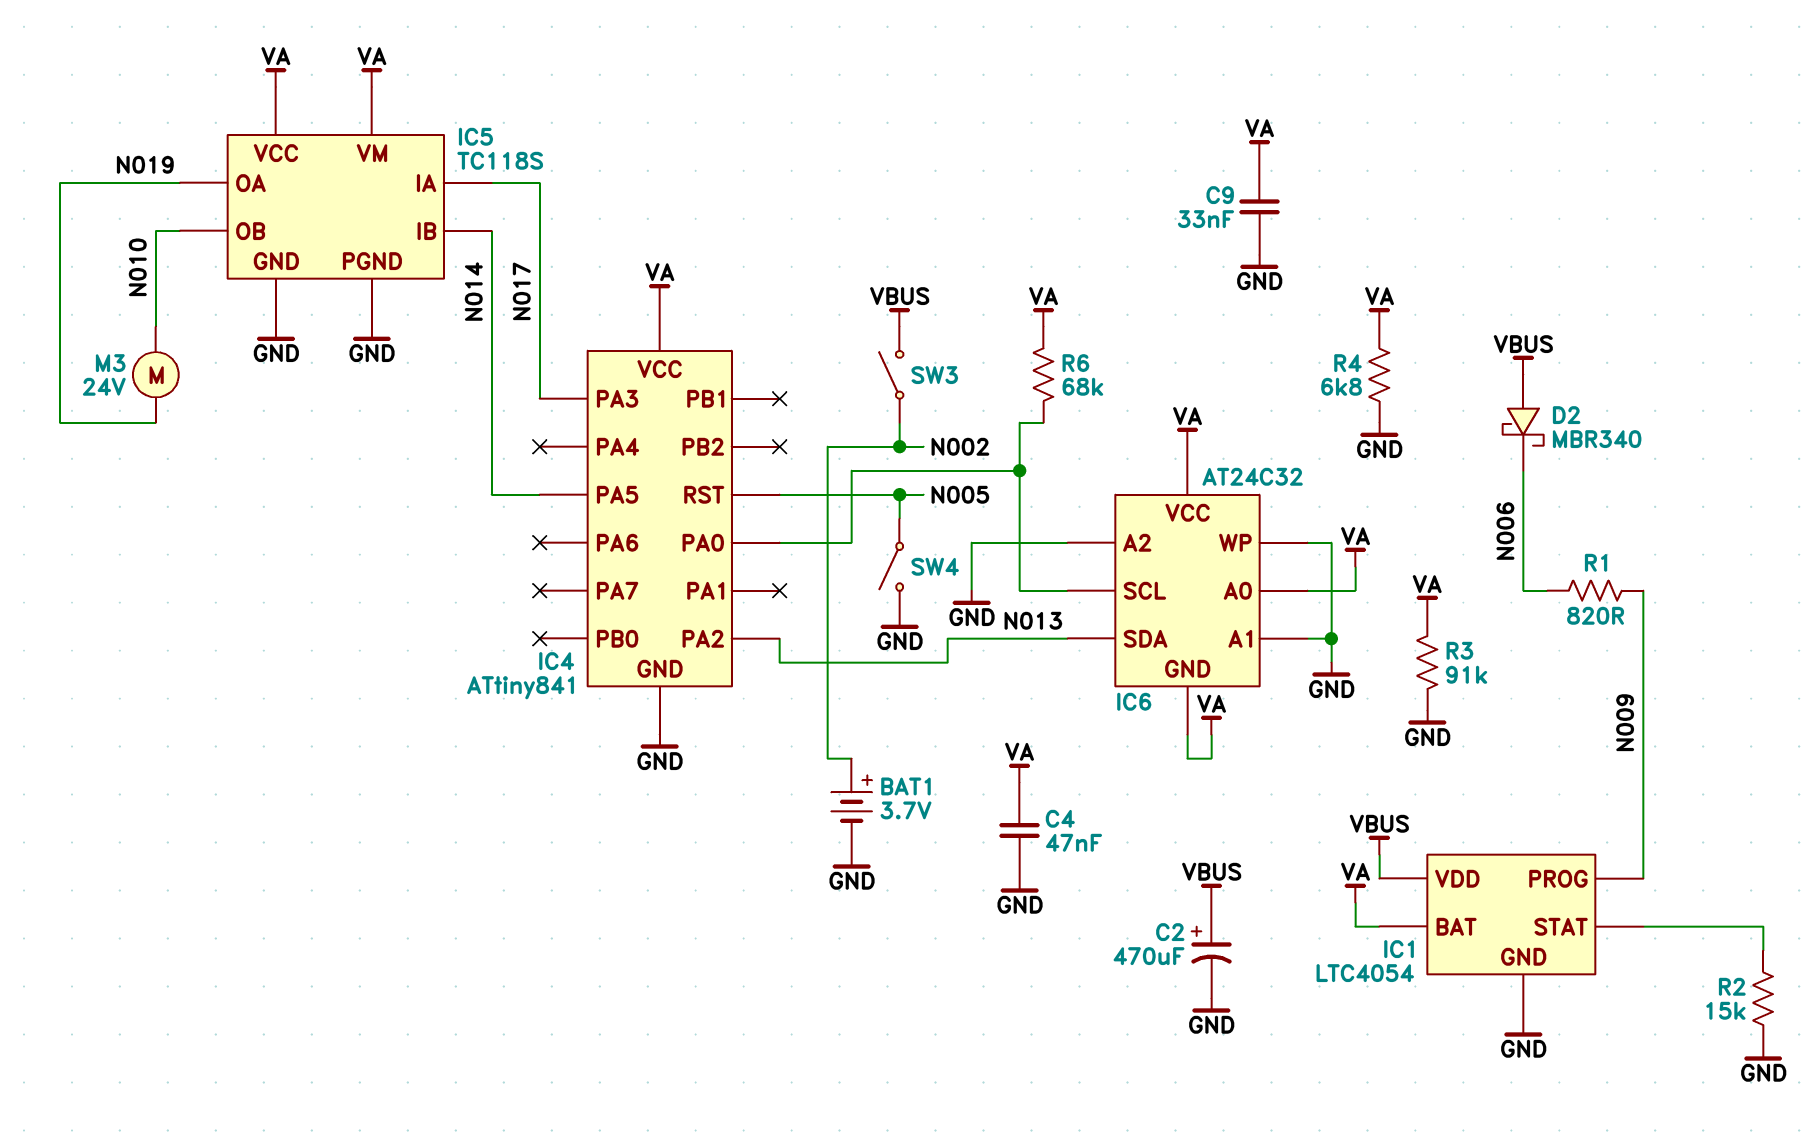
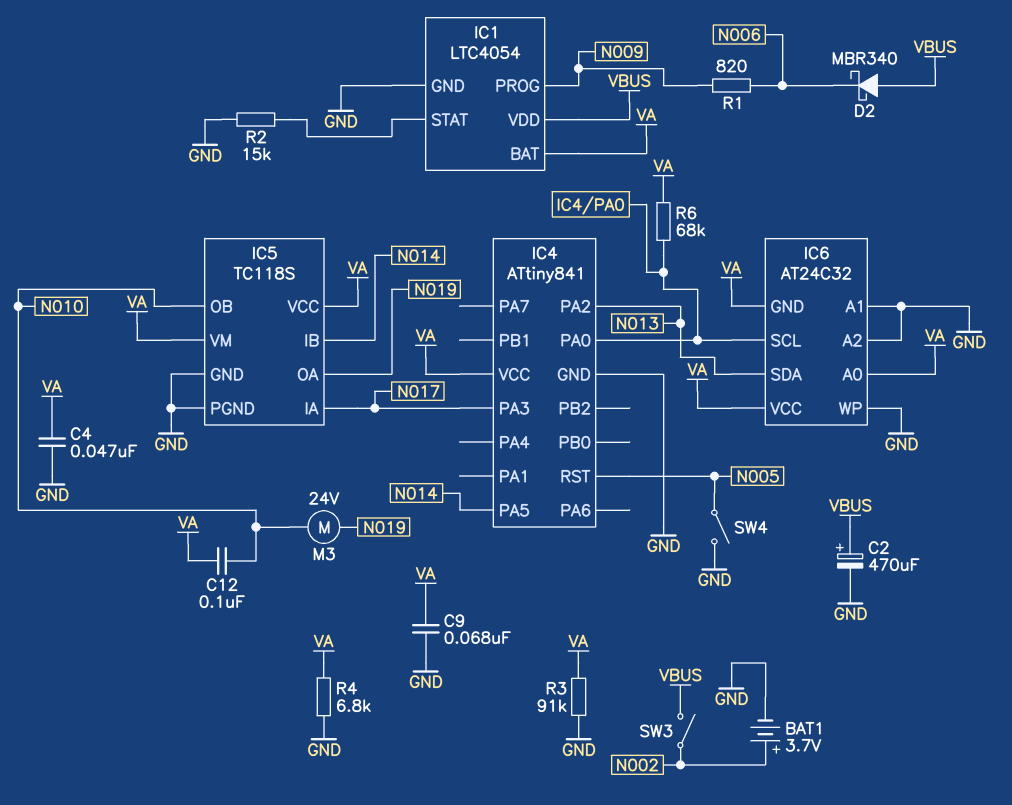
C9: 33nF (GND, VA) -> 68nF (GND, VA)
C12: none -> 100nF (N010, VA)

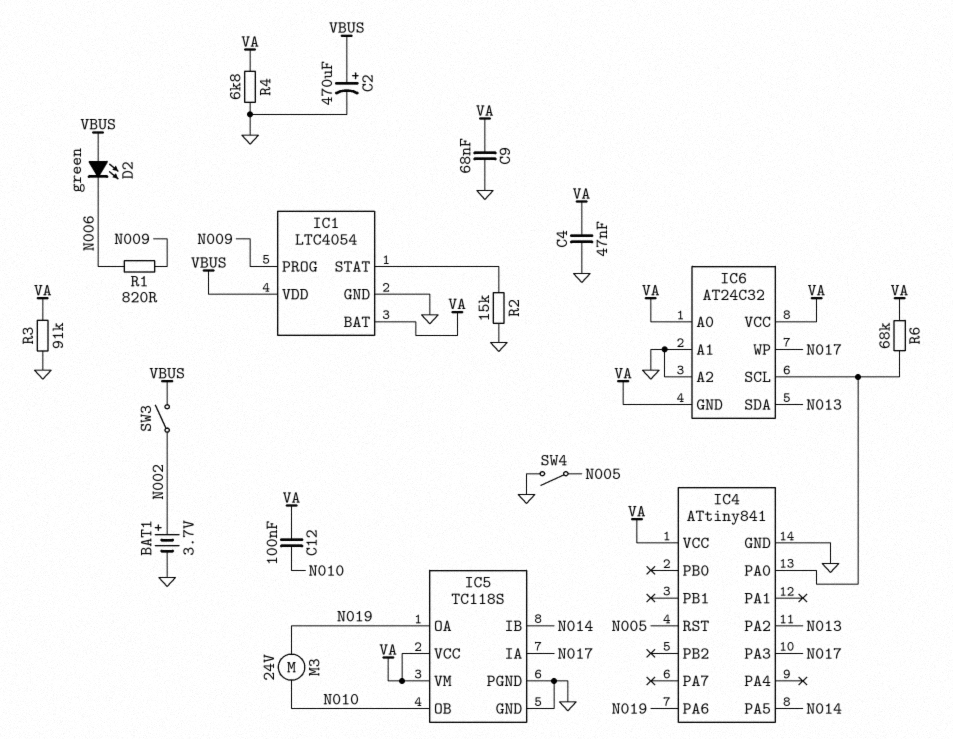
D2: schottky MBR340 (A VBUS, K N006) -> LED green (A VBUS, K N006)
IC4 pin PA6: none -> N019
IC6 pin WP: GND -> N017

